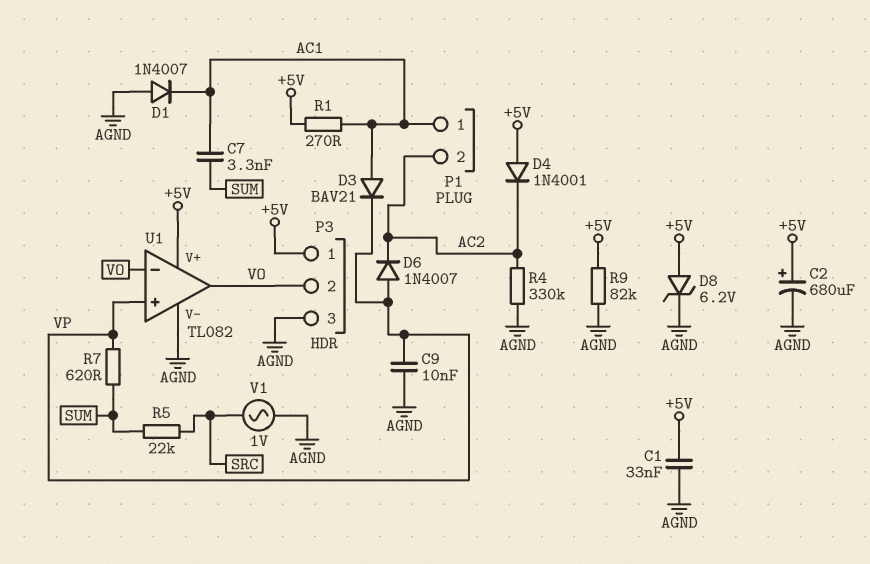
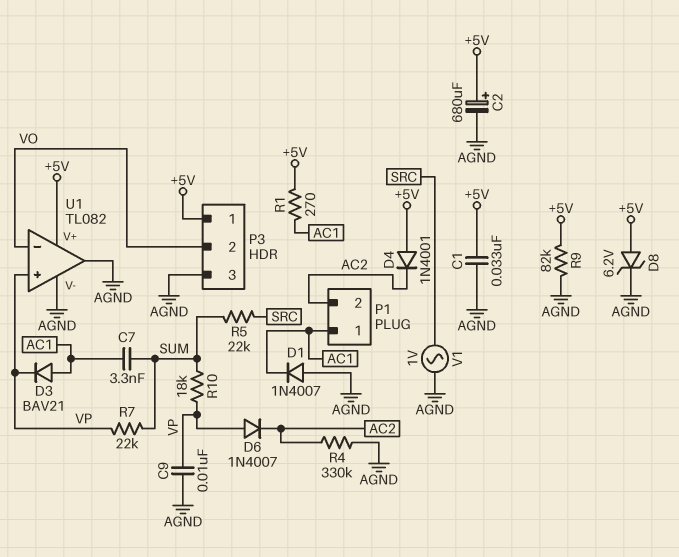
R7: 620 (SUM, VP) -> 22k (SUM, VP)
R10: none -> 18k (SUM, VP)
U1 pin out: VO -> AGND

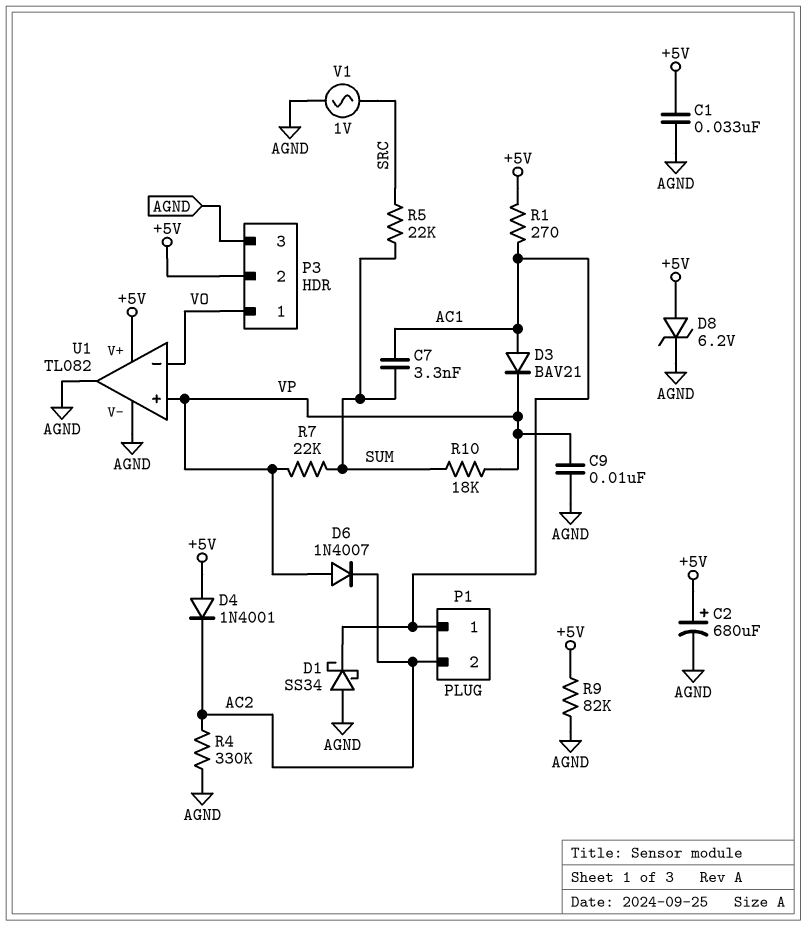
D1: diode 1N4007 (A AGND, K AC1) -> schottky SS34 (A AGND, K AC1)
P3 pin 1: +5V -> VO
P3 pin 2: VO -> +5V

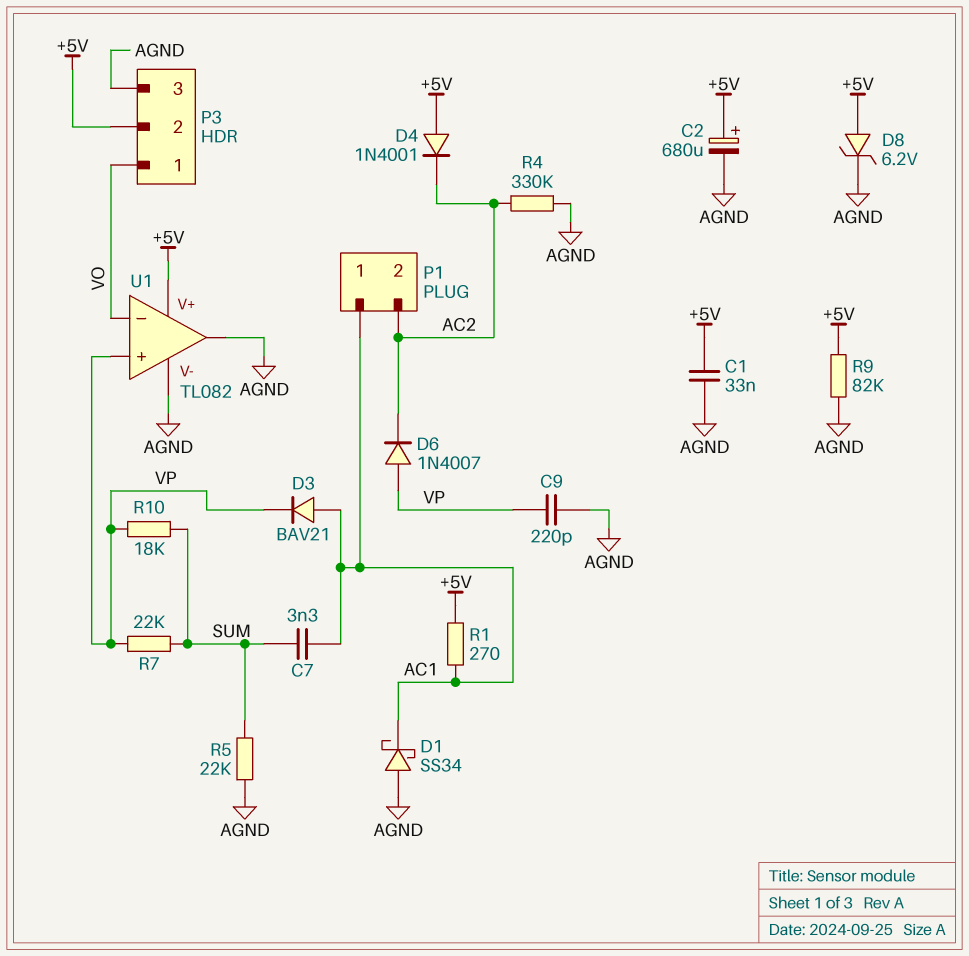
C9: 10nF (AGND, VP) -> 220pF (AGND, VP)
R5: 22k (SRC, SUM) -> 22k (AGND, SUM)
V1: AC 1V (AGND, SRC) -> none

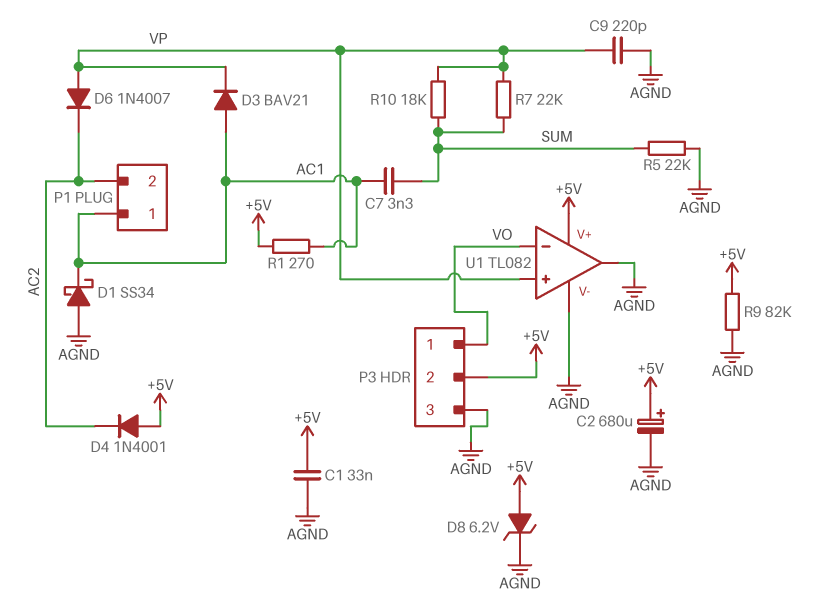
R4: 330k (AC2, AGND) -> none

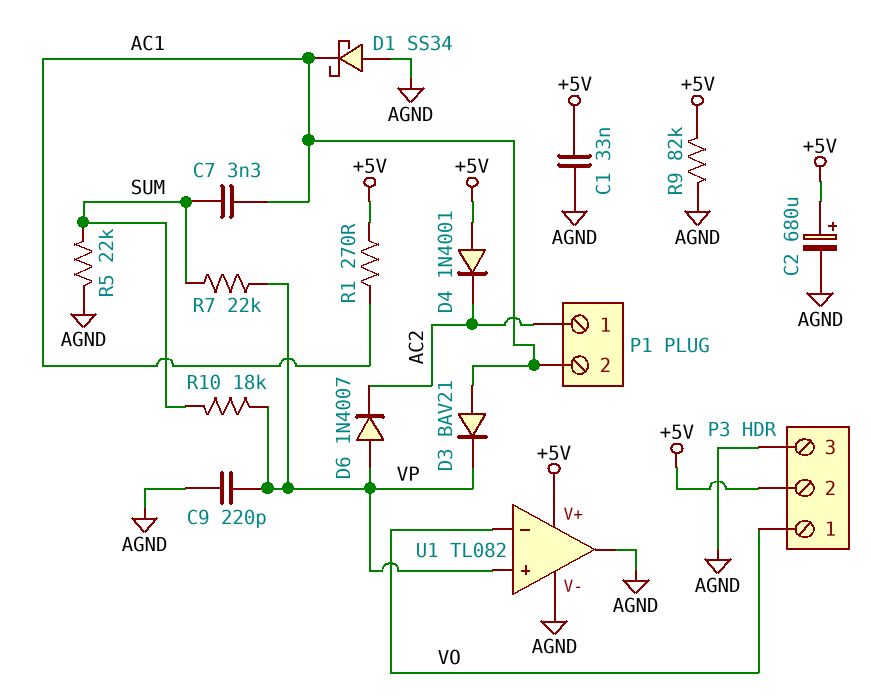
D8: zener 6.2V (A +5V, K AGND) -> none
P1 pin 1: AC1 -> AC2
P1 pin 2: AC2 -> AC1

